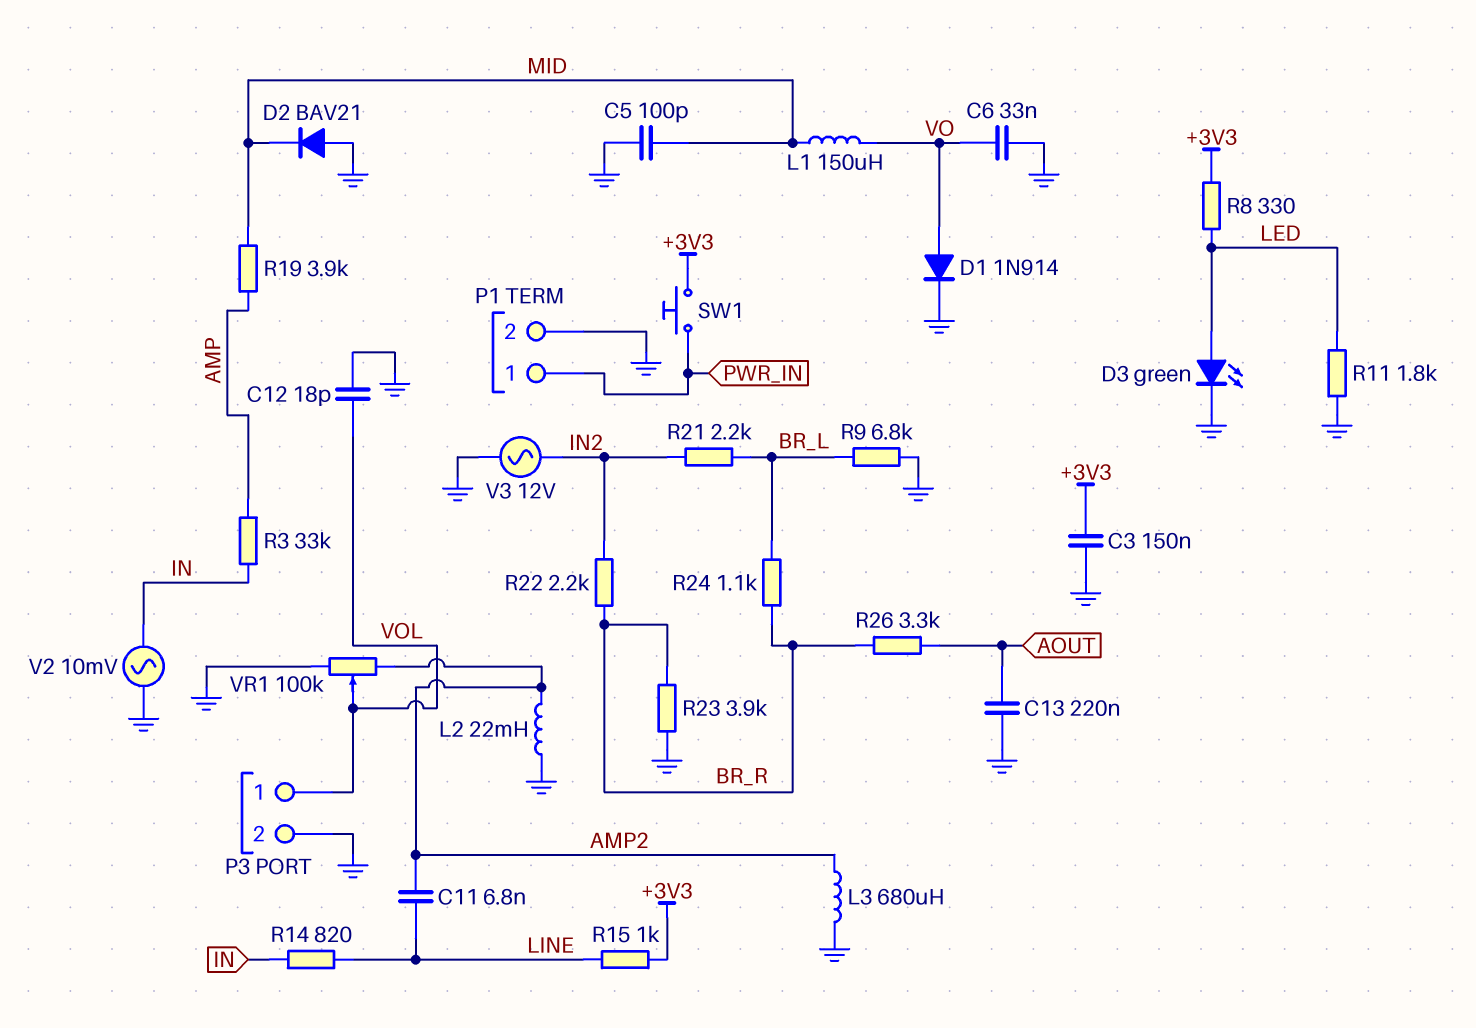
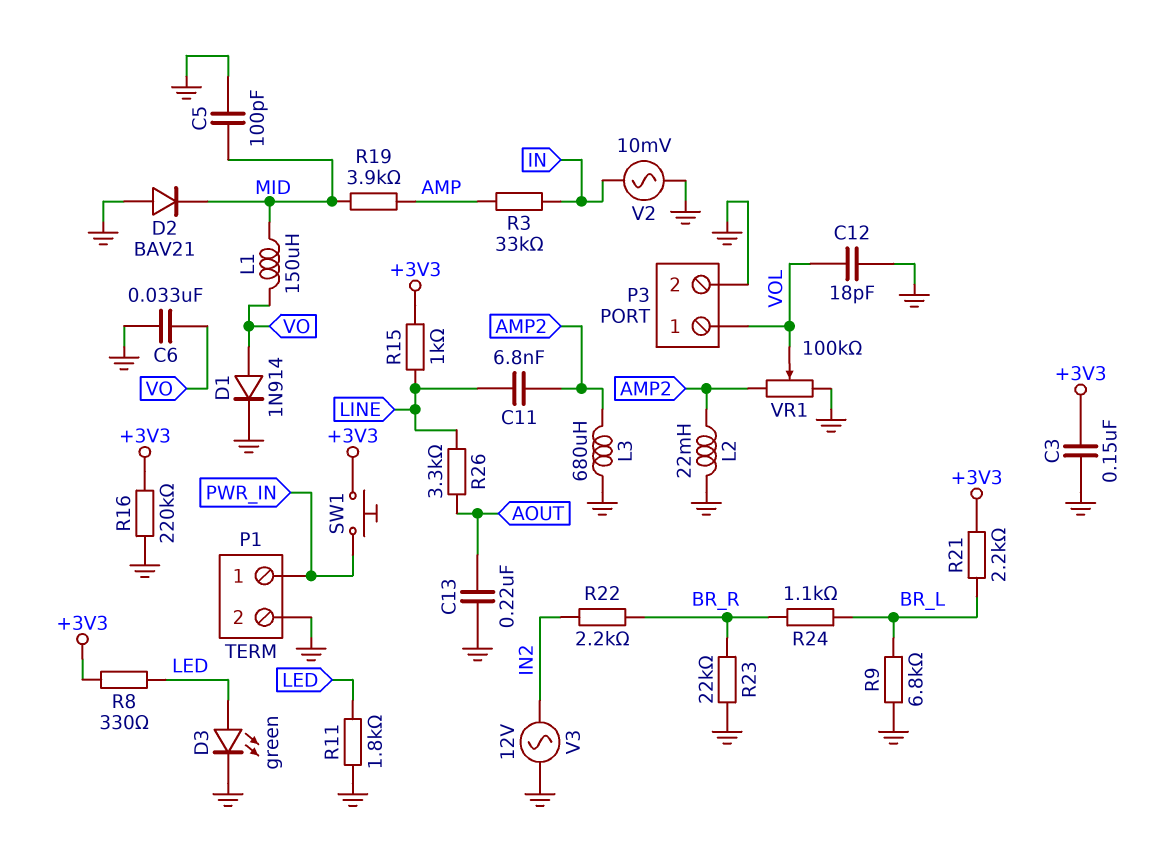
R14: 820 (IN, LINE) -> none
R16: none -> 220k (+3V3, GND)
R21: 2.2k (BR_L, IN2) -> 2.2k (+3V3, BR_L)
R23: 3.9k (BR_R, GND) -> 22k (BR_R, GND)
R26: 3.3k (AOUT, BR_R) -> 3.3k (AOUT, LINE)

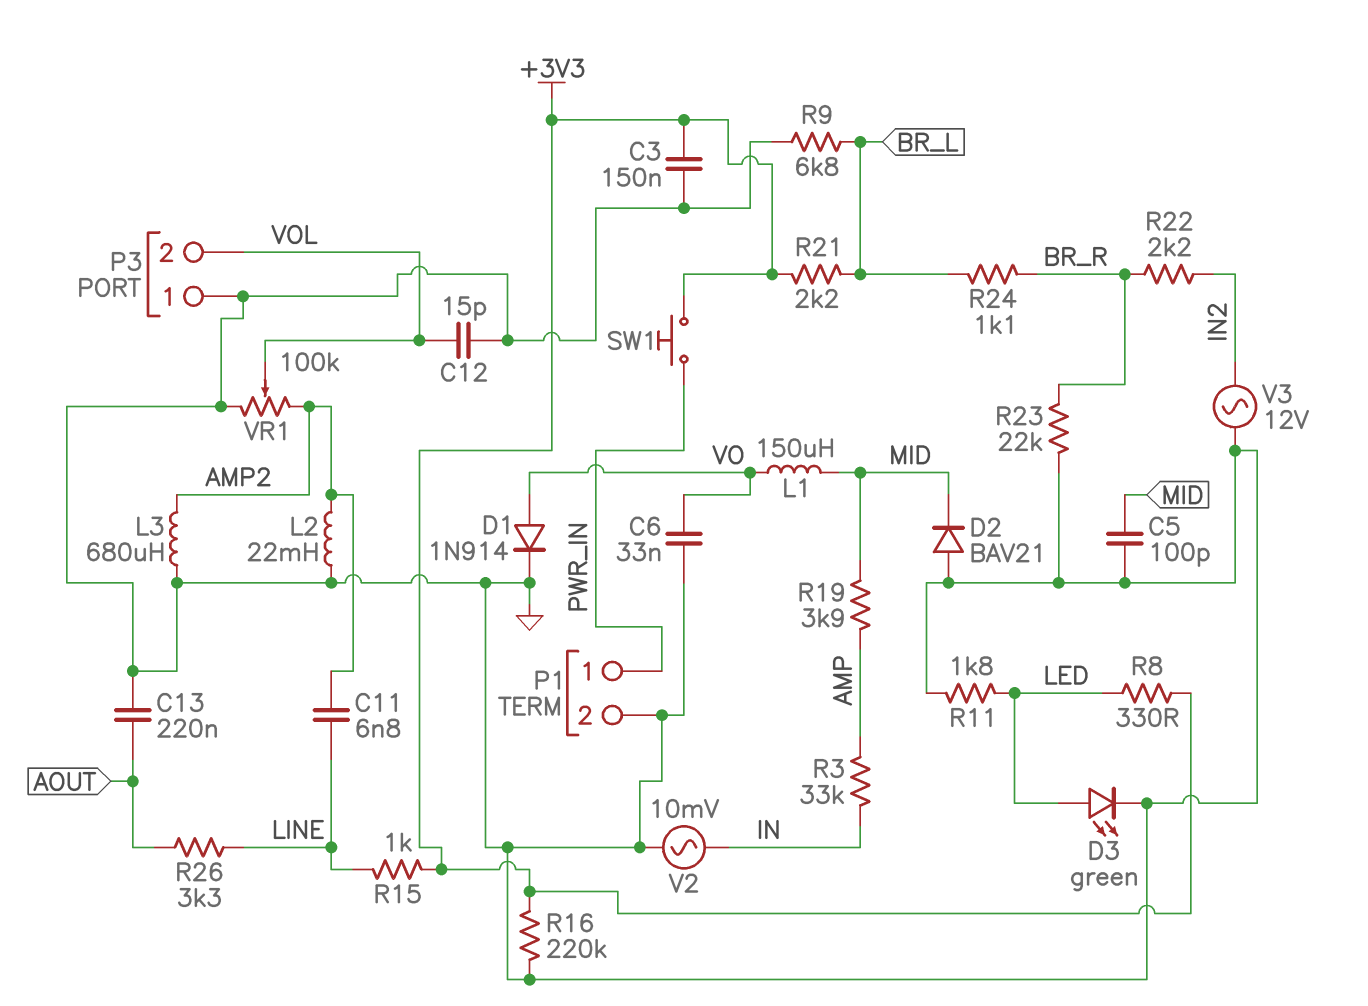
C12: 18pF (GND, VOL) -> 15pF (GND, VOL)
P3 pin 1: VOL -> GND
P3 pin 2: GND -> VOL

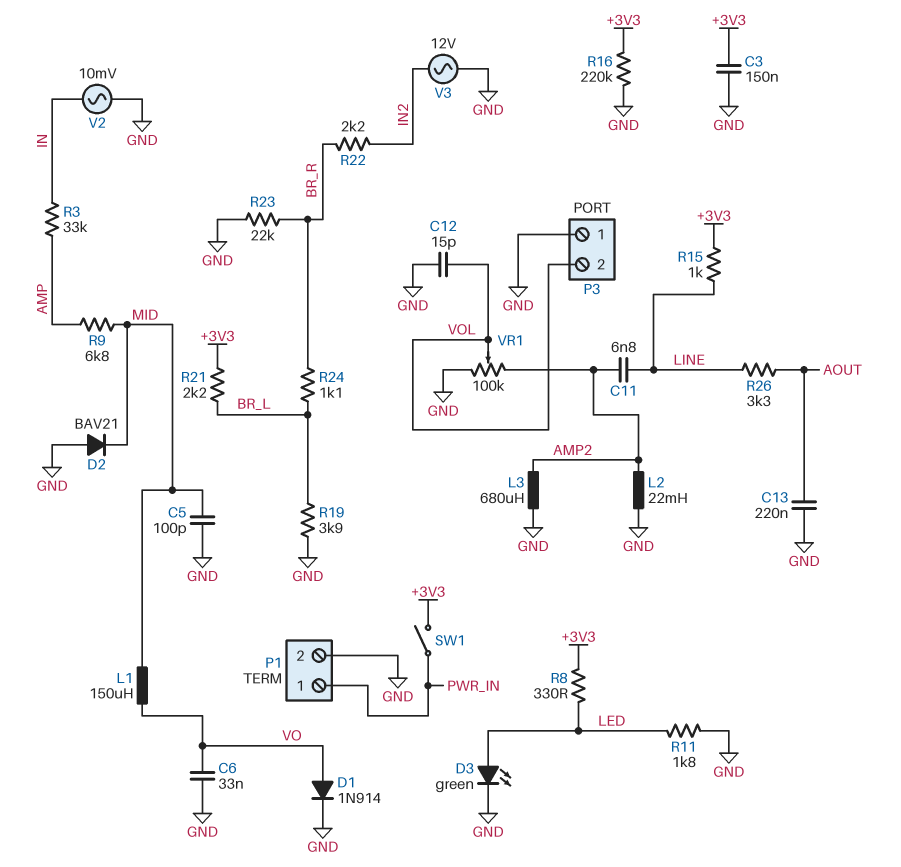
R9: 6.8k (BR_L, GND) -> 6.8k (AMP, MID)
R19: 3.9k (AMP, MID) -> 3.9k (BR_L, GND)
SW1: button (+3V3, PWR_IN) -> switch (+3V3, PWR_IN)

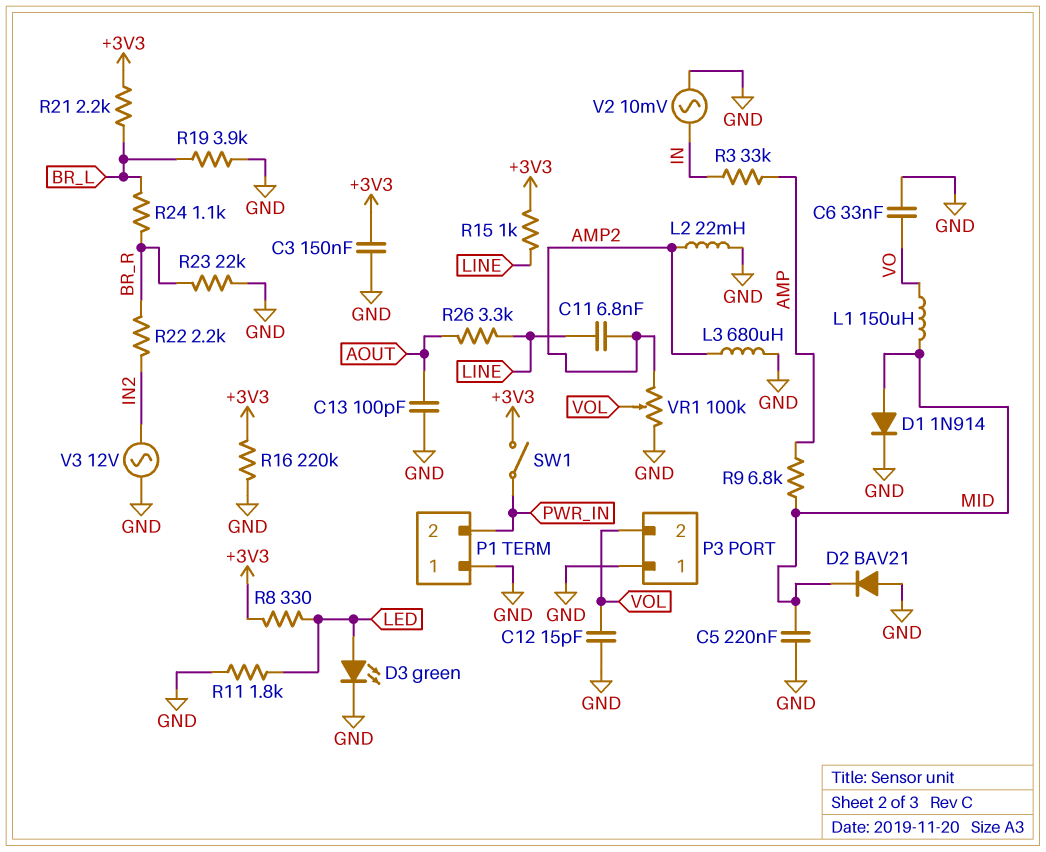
C5: 100pF (GND, MID) -> 220nF (GND, MID)
C13: 220nF (AOUT, GND) -> 100pF (AOUT, GND)
D1: diode 1N914 (A VO, K GND) -> diode 1N914 (A MID, K GND)
P1 pin 1: PWR_IN -> GND
P1 pin 2: GND -> PWR_IN

